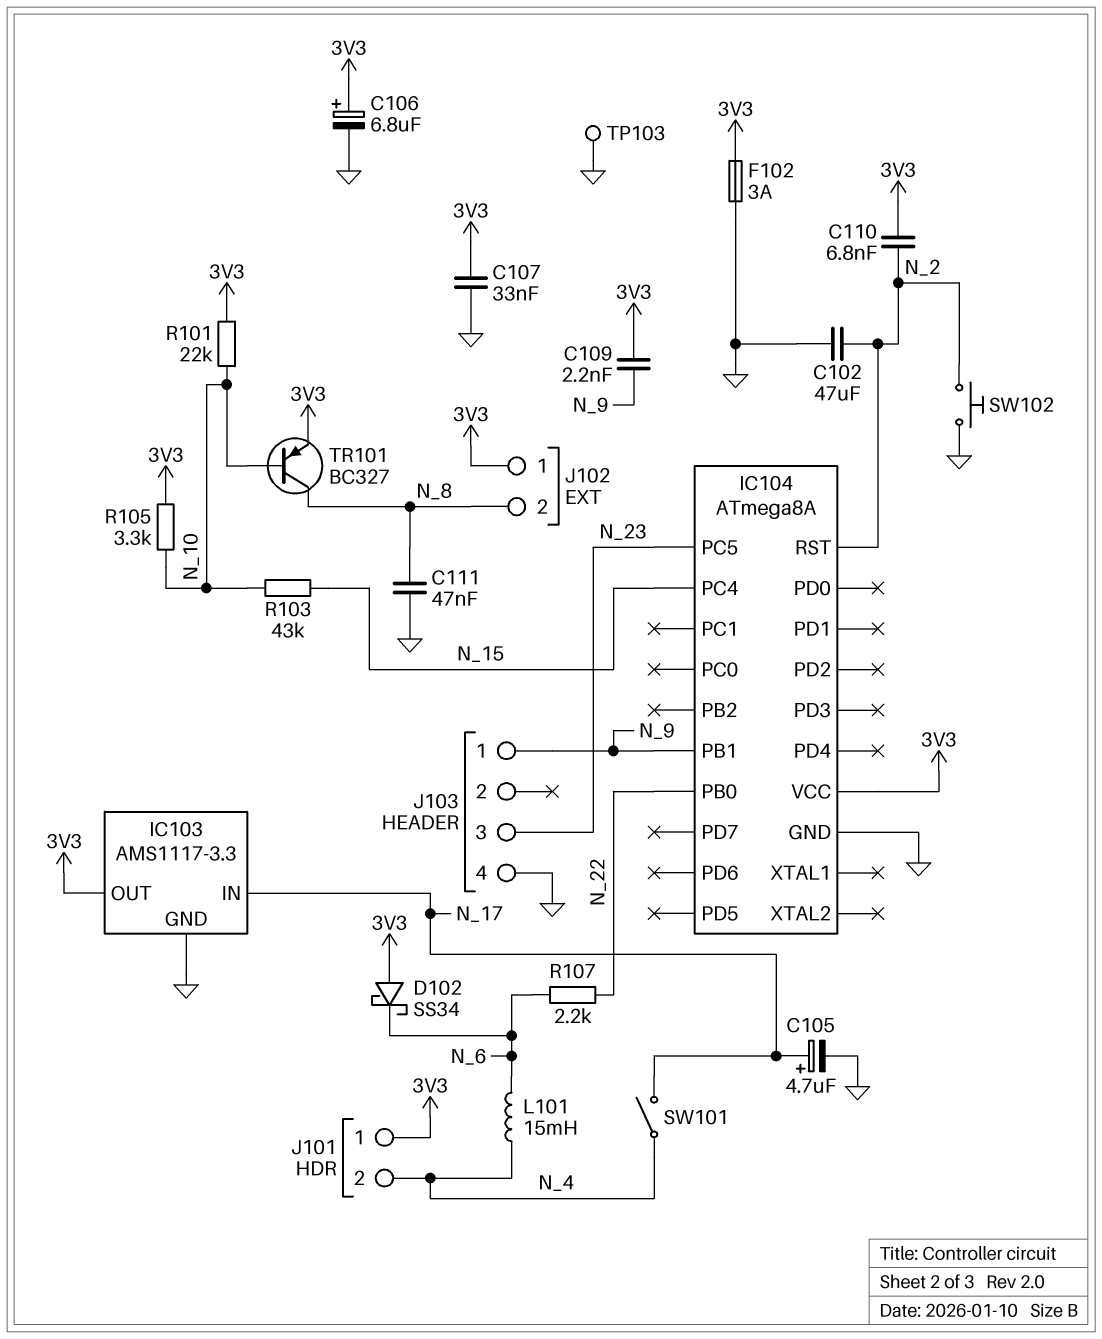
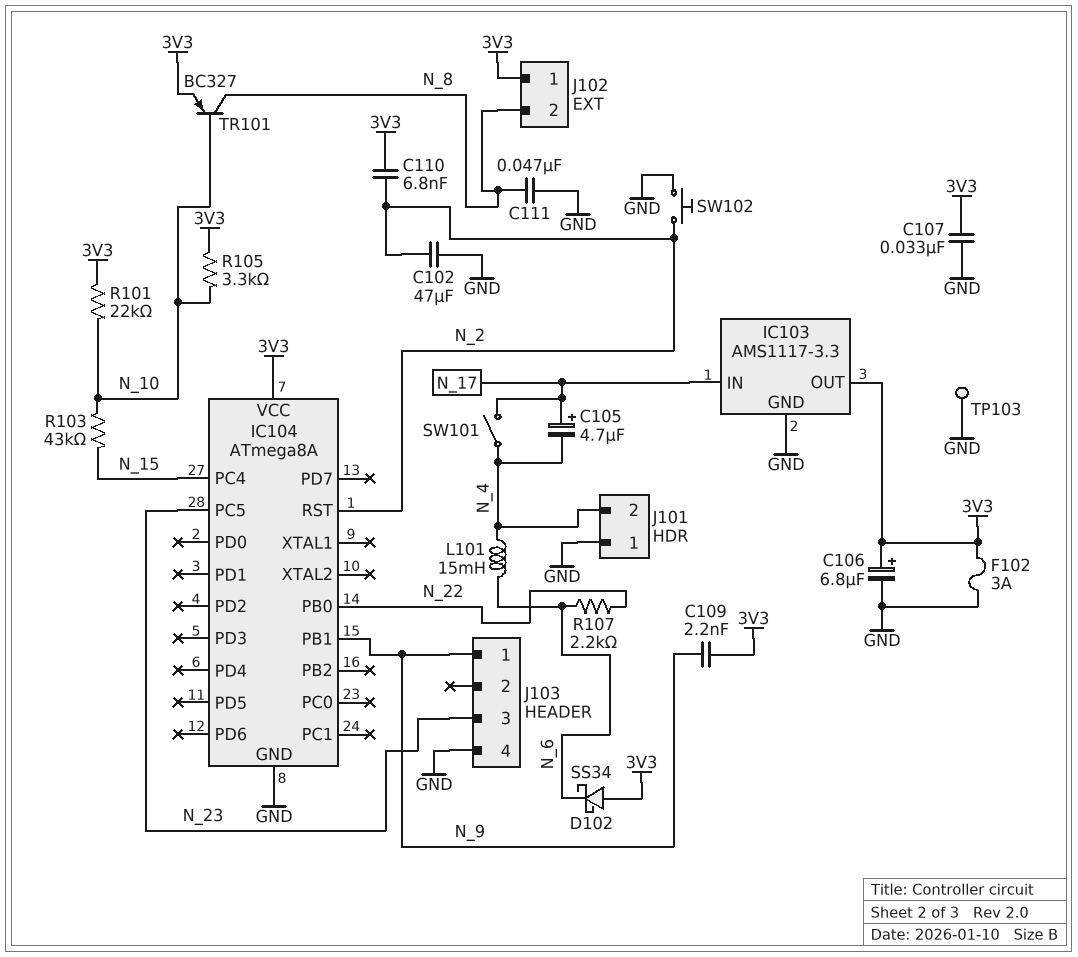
C105: 4.7uF (plus N_17, minus GND) -> 4.7uF (plus N_17, minus N_4)
J101 pin 1: 3V3 -> GND

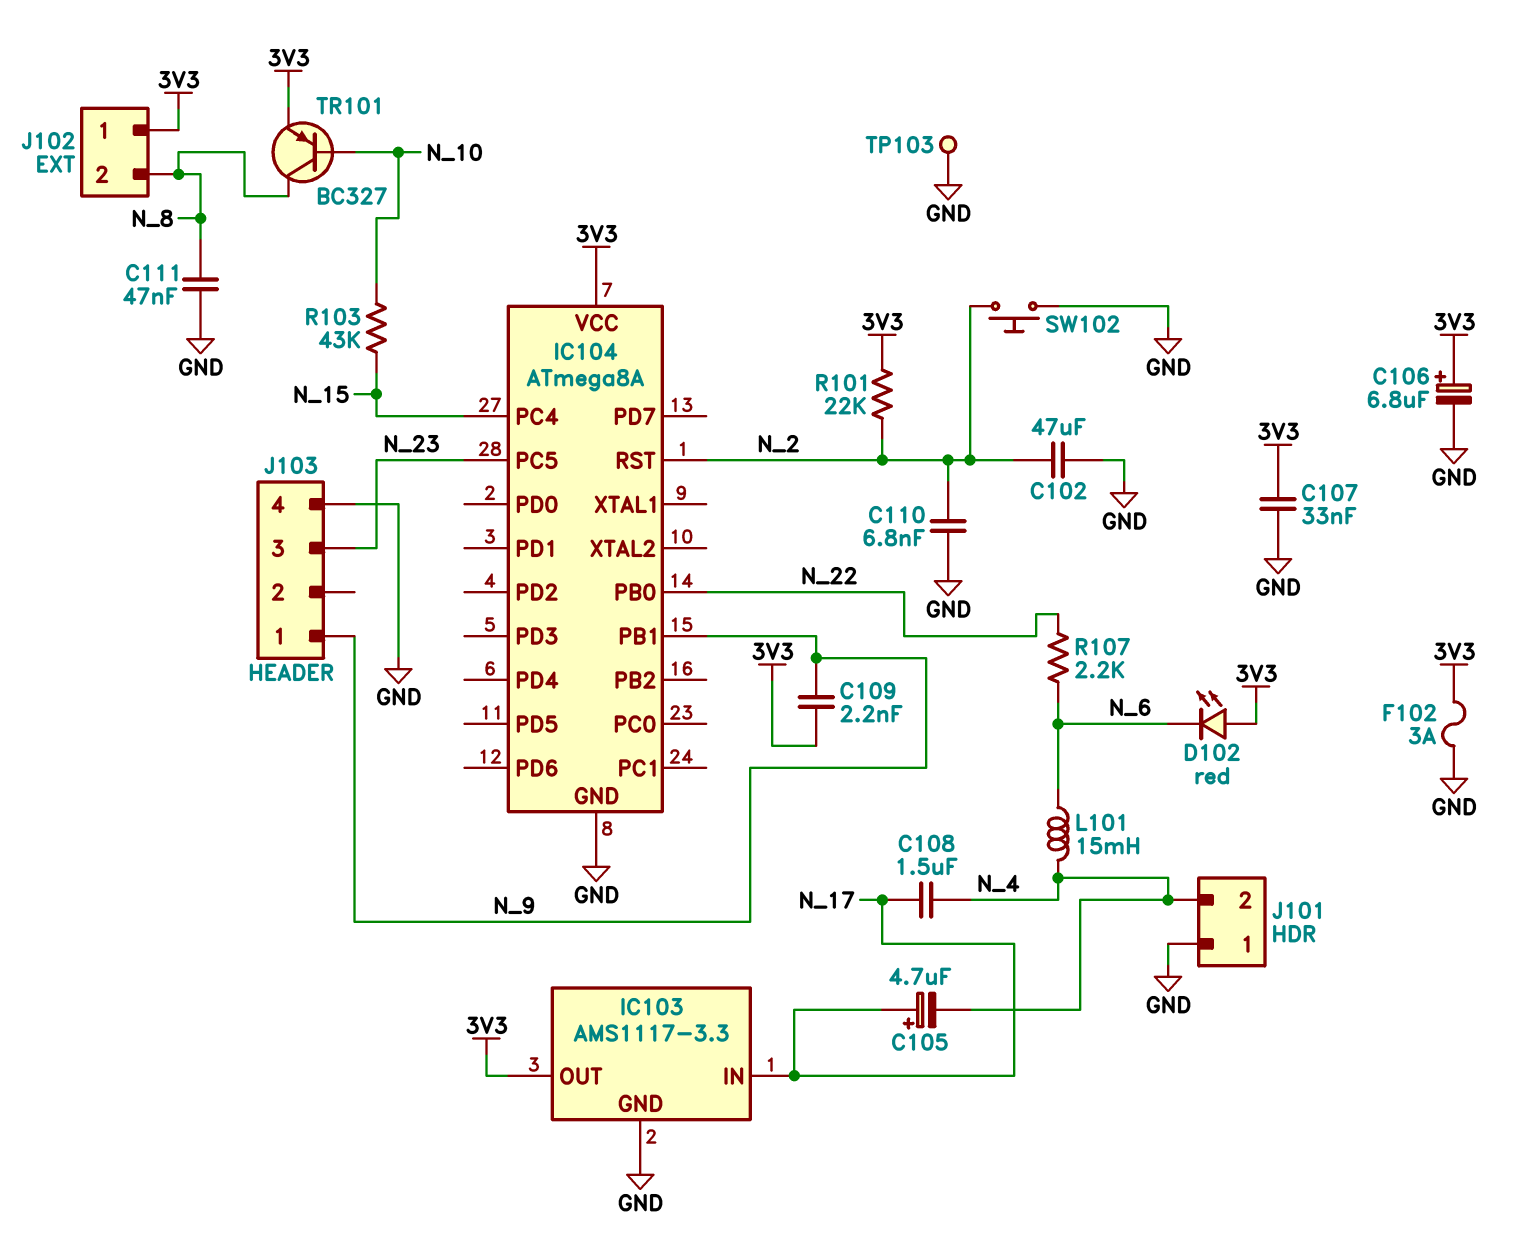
C108: none -> 1.5uF (N_4, N_17)
C110: 6.8nF (3V3, N_2) -> 6.8nF (GND, N_2)
D102: schottky SS34 (A 3V3, K N_6) -> LED red (A 3V3, K N_6)
R101: 22k (3V3, N_10) -> 22k (3V3, N_2)
R105: 3.3k (3V3, N_10) -> none
SW101: switch (N_4, N_17) -> none

